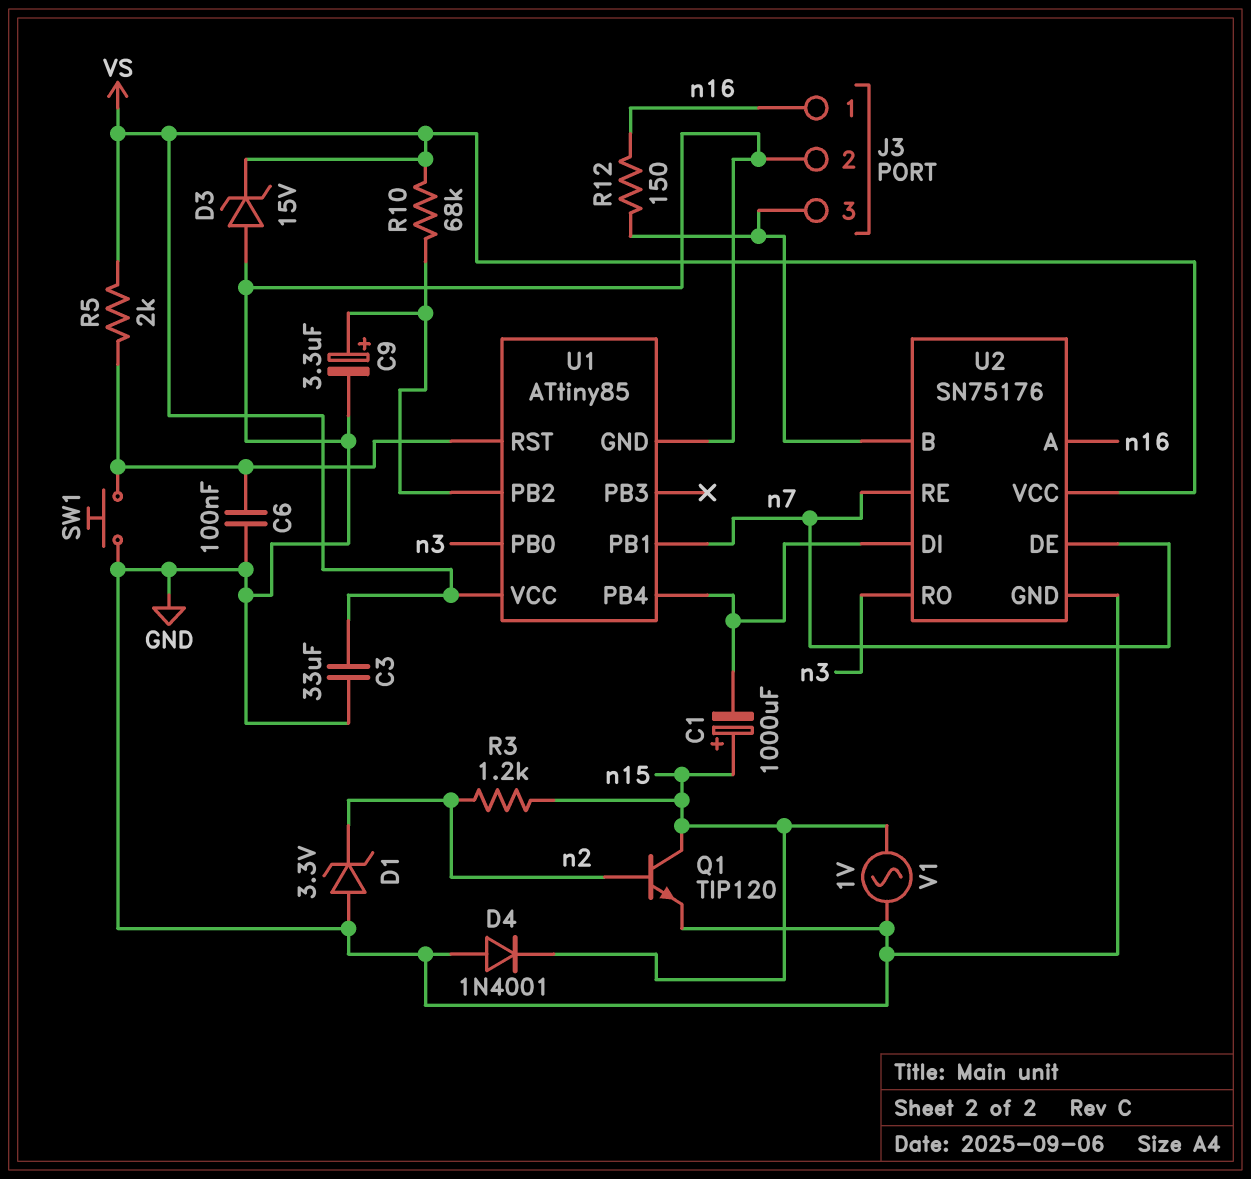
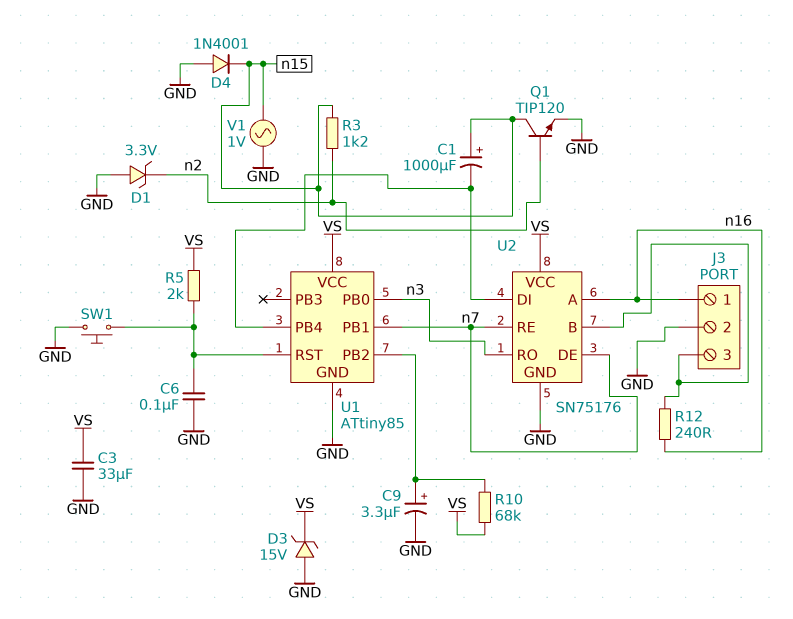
R12: 150 (J3/3, n16) -> 240 (J3/3, n16)

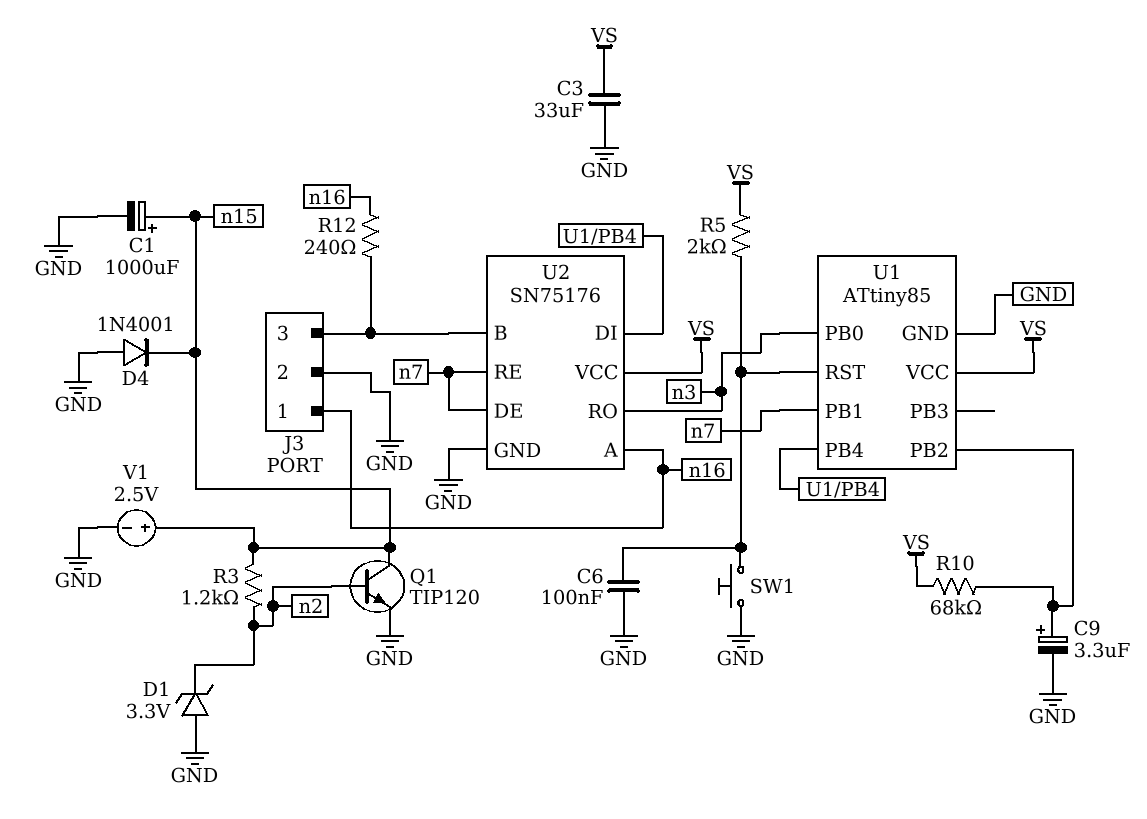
C1: 1000uF (plus n15, minus U1/PB4) -> 1000uF (plus n15, minus GND)
D3: zener 15V (A GND, K VS) -> none
V1: AC 1V (GND, n15) -> 2.5V (plus n15, minus GND)

